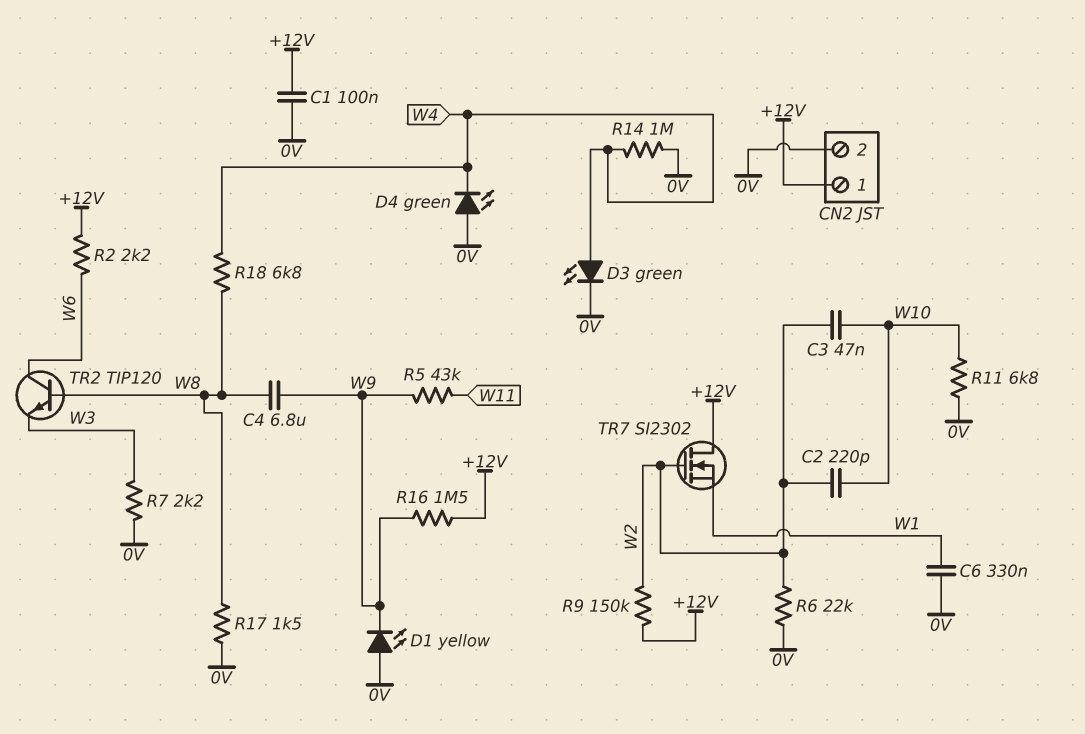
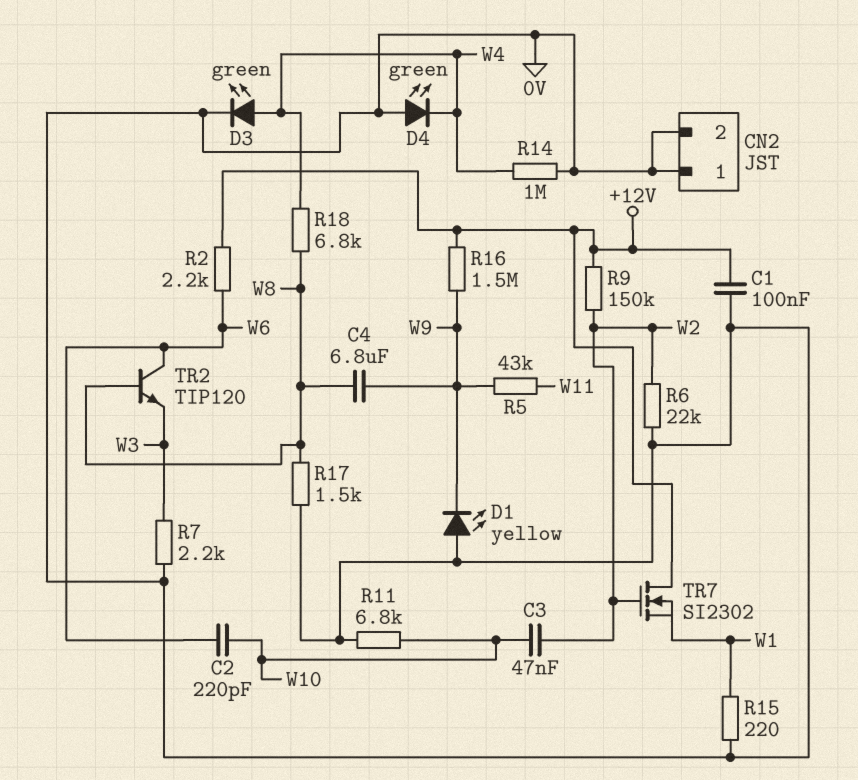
C2: 220pF (W2, W10) -> 220pF (W6, W10)
C6: 330nF (0V, W1) -> none
CN2 pin 1: +12V -> 0V
R15: none -> 220 (0V, W1)

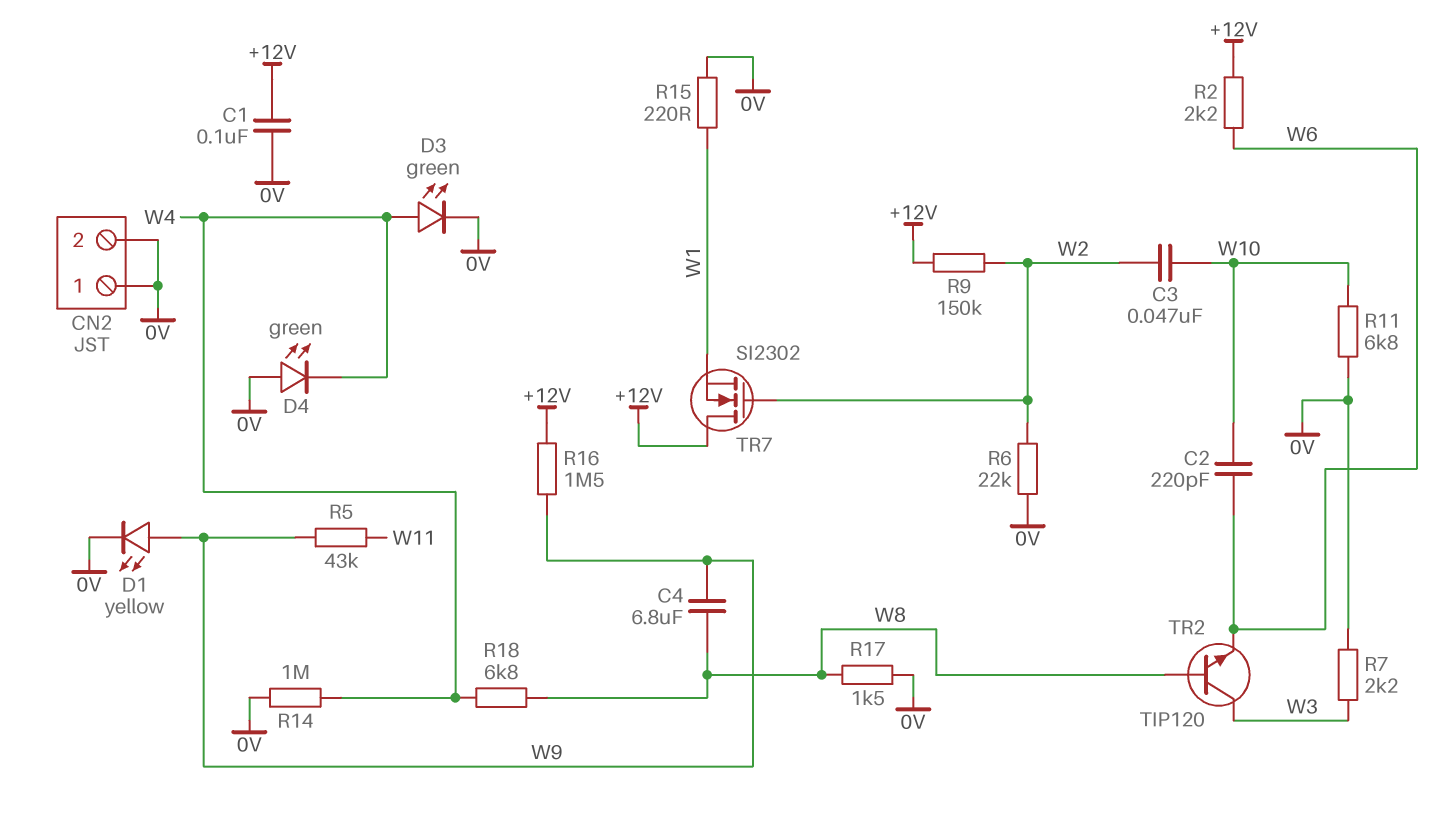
D1: LED yellow (A 0V, K W9) -> LED yellow (A W9, K 0V)
TR2: NPN TIP120 (B W8, C W6, E W3) -> NPN TIP120 (B W8, C W3, E W6)

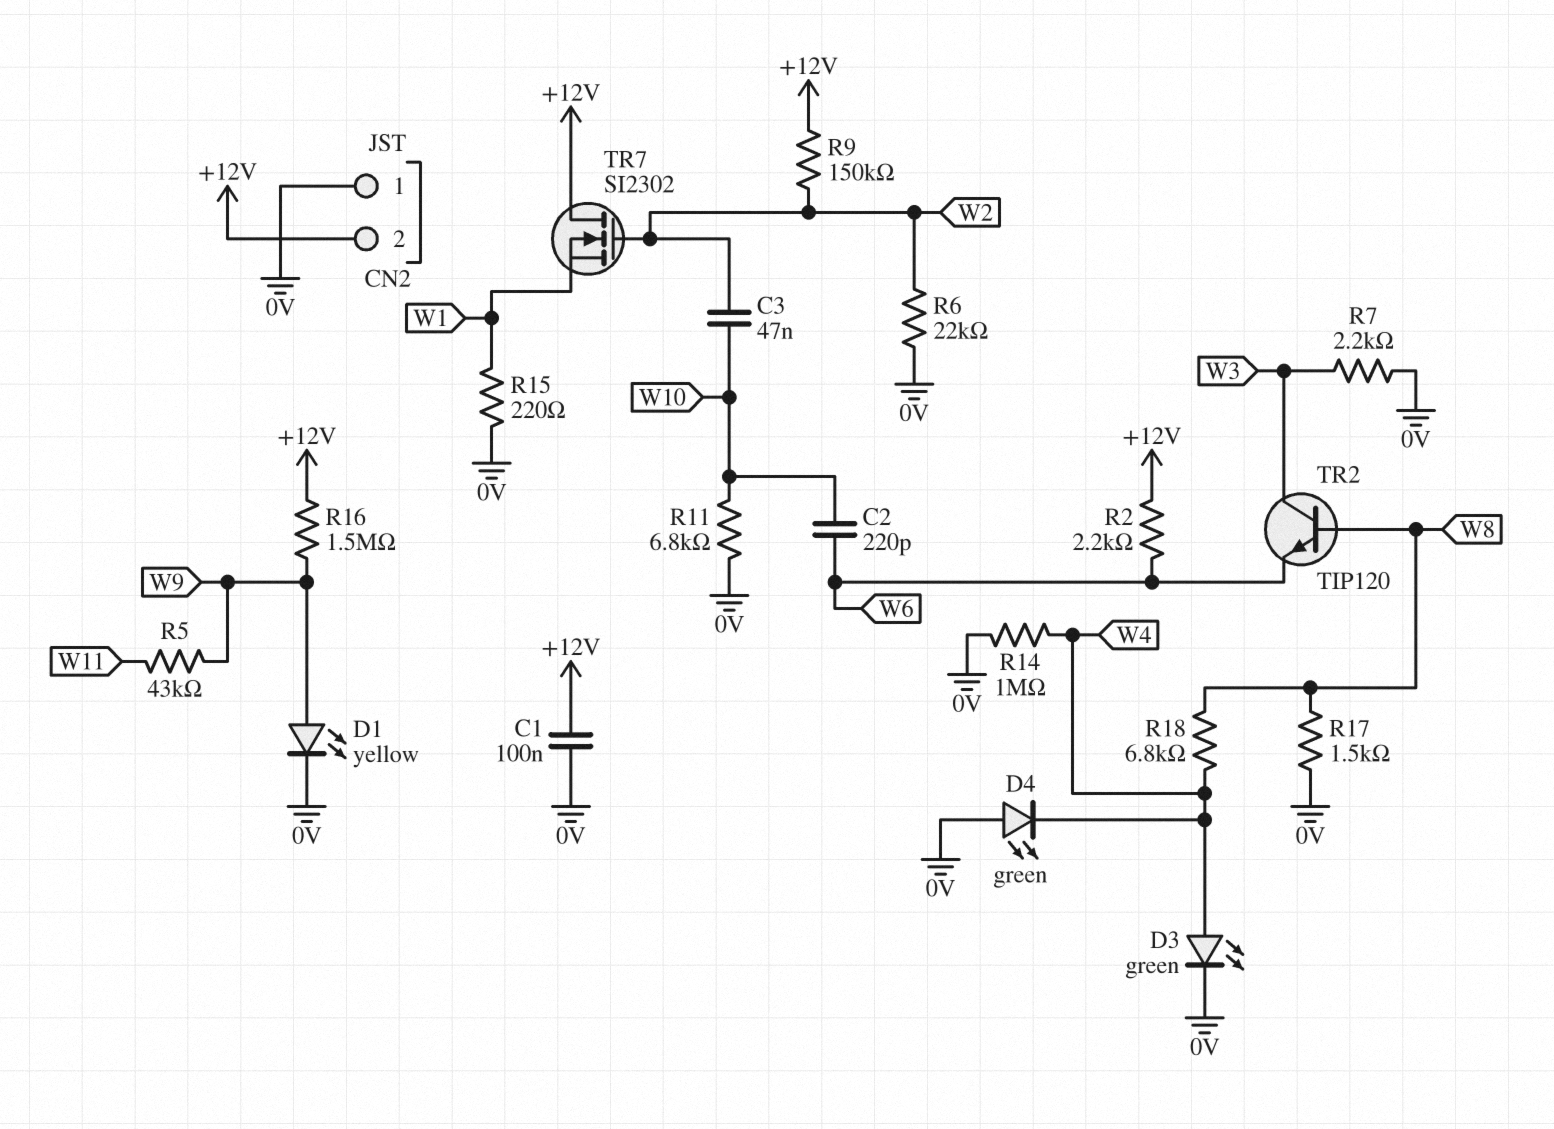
C4: 6.8uF (W8, W9) -> none
CN2 pin 2: 0V -> +12V

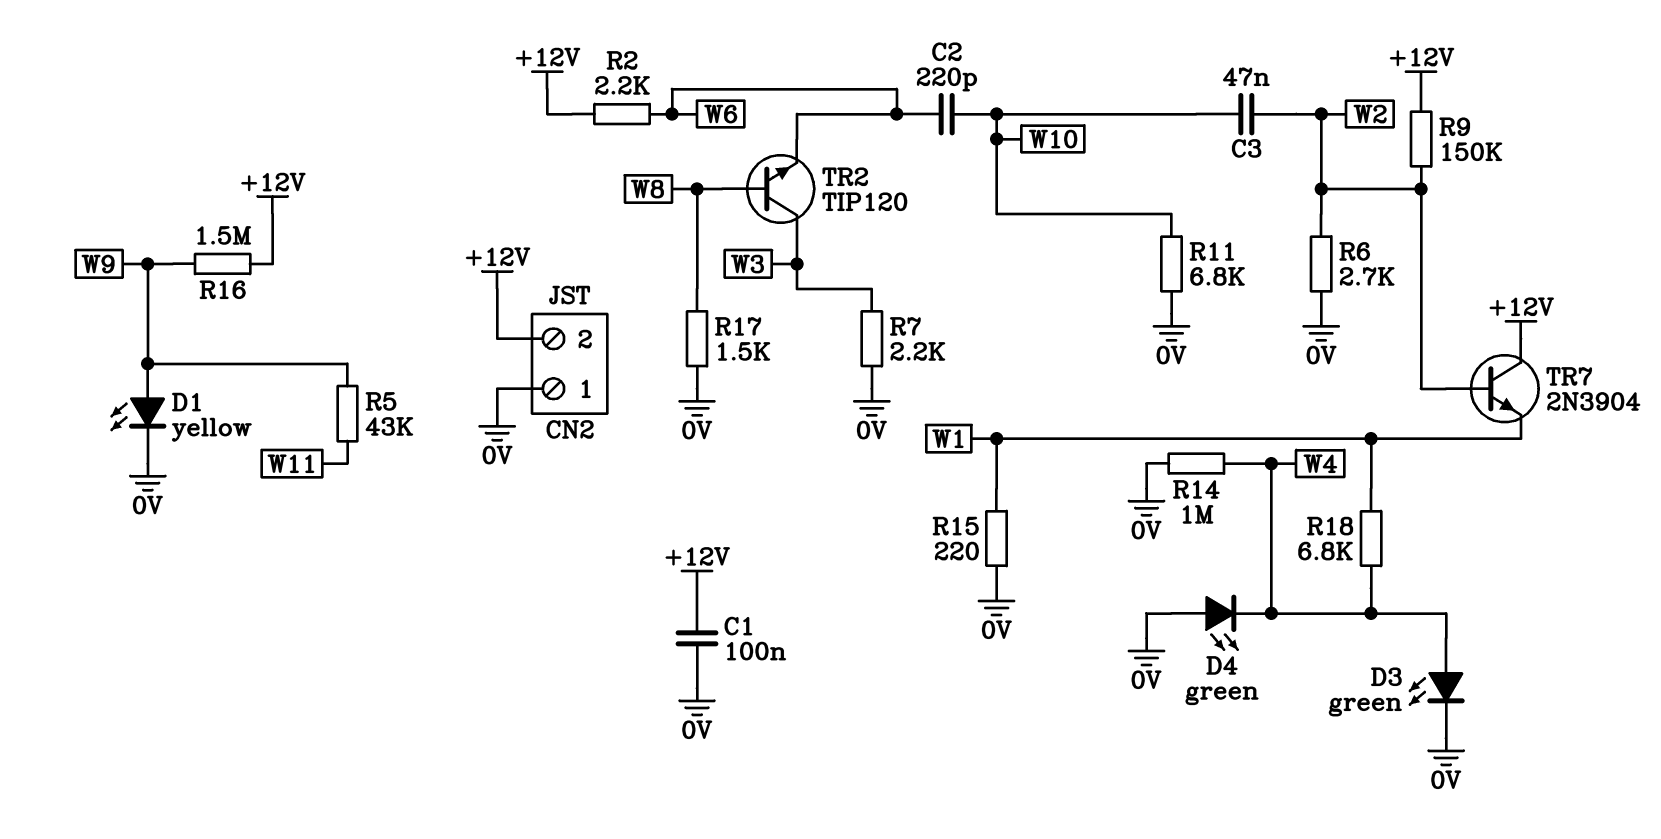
R6: 22k (0V, W2) -> 2.7k (0V, W2)
R18: 6.8k (W4, W8) -> 6.8k (W1, W4)
TR7: NMOS SI2302 (G W2, D +12V, S W1) -> NPN 2N3904 (B W2, C +12V, E W1)

